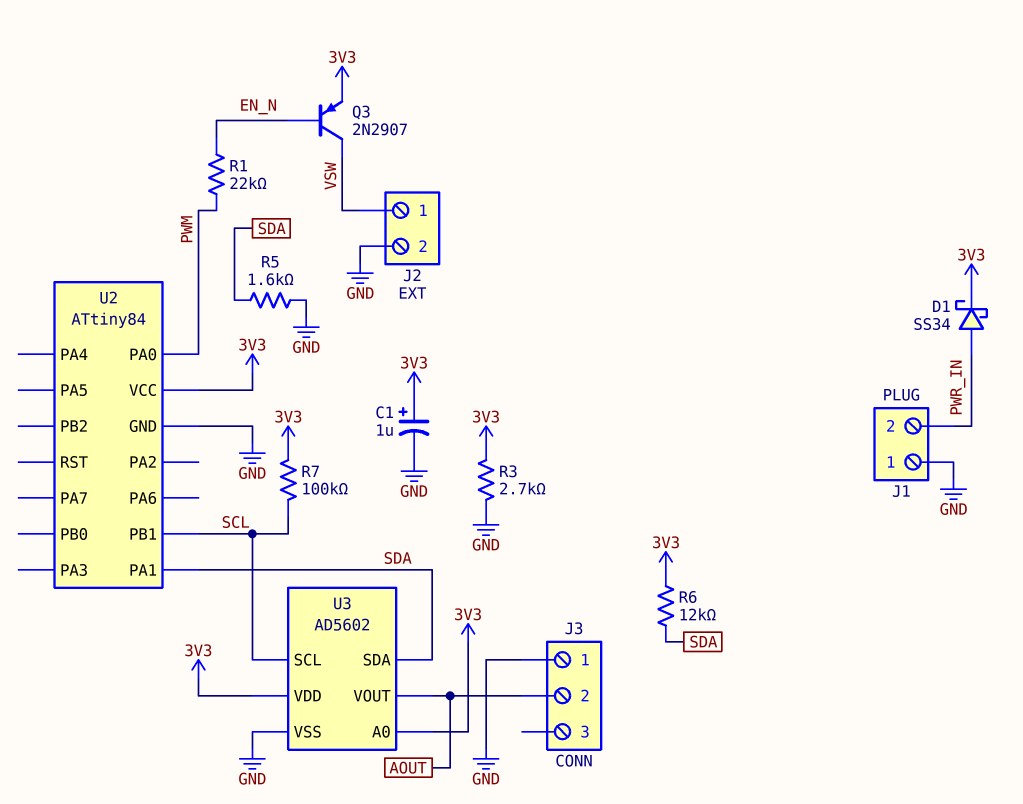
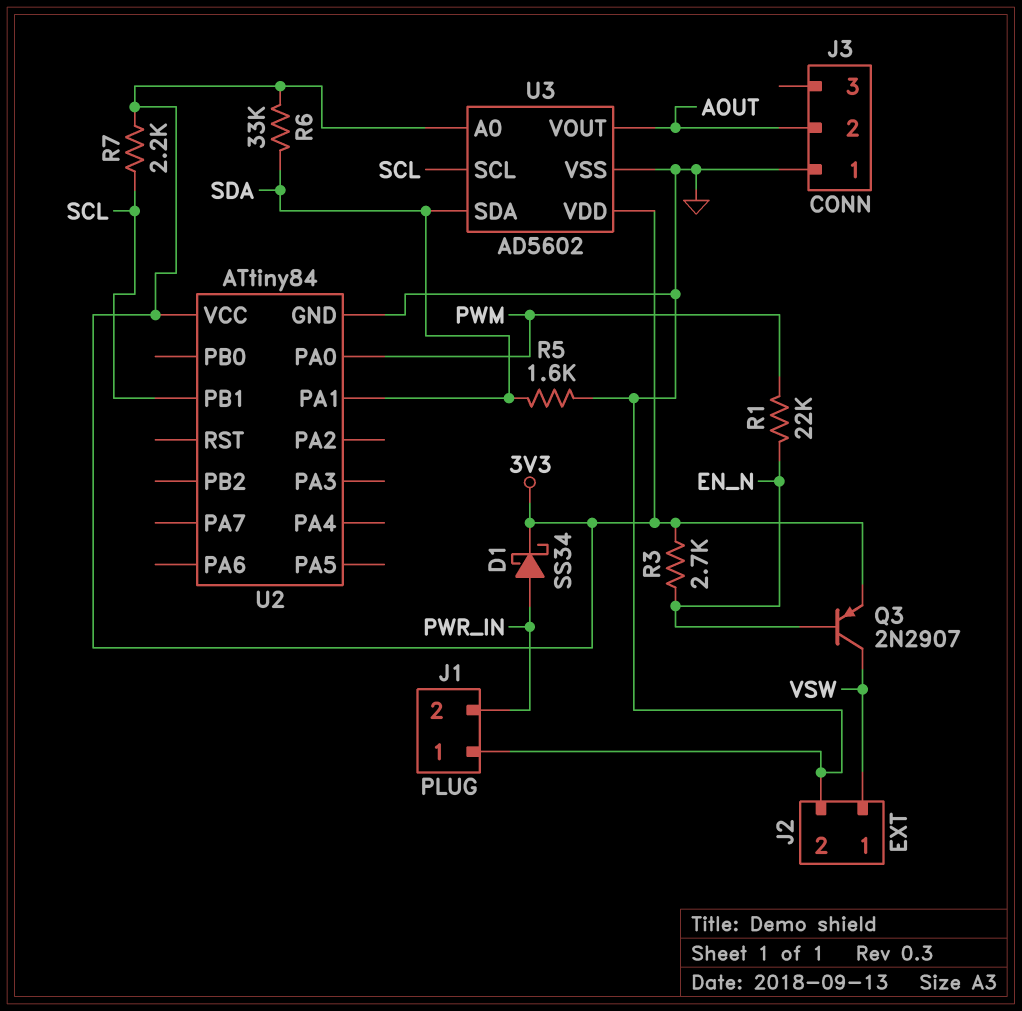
C1: 1uF (plus 3V3, minus GND) -> none
R3: 2.7k (3V3, GND) -> 2.7k (3V3, EN_N)
R6: 12k (3V3, SDA) -> 33k (3V3, SDA)
R7: 100k (3V3, SCL) -> 2.2k (3V3, SCL)

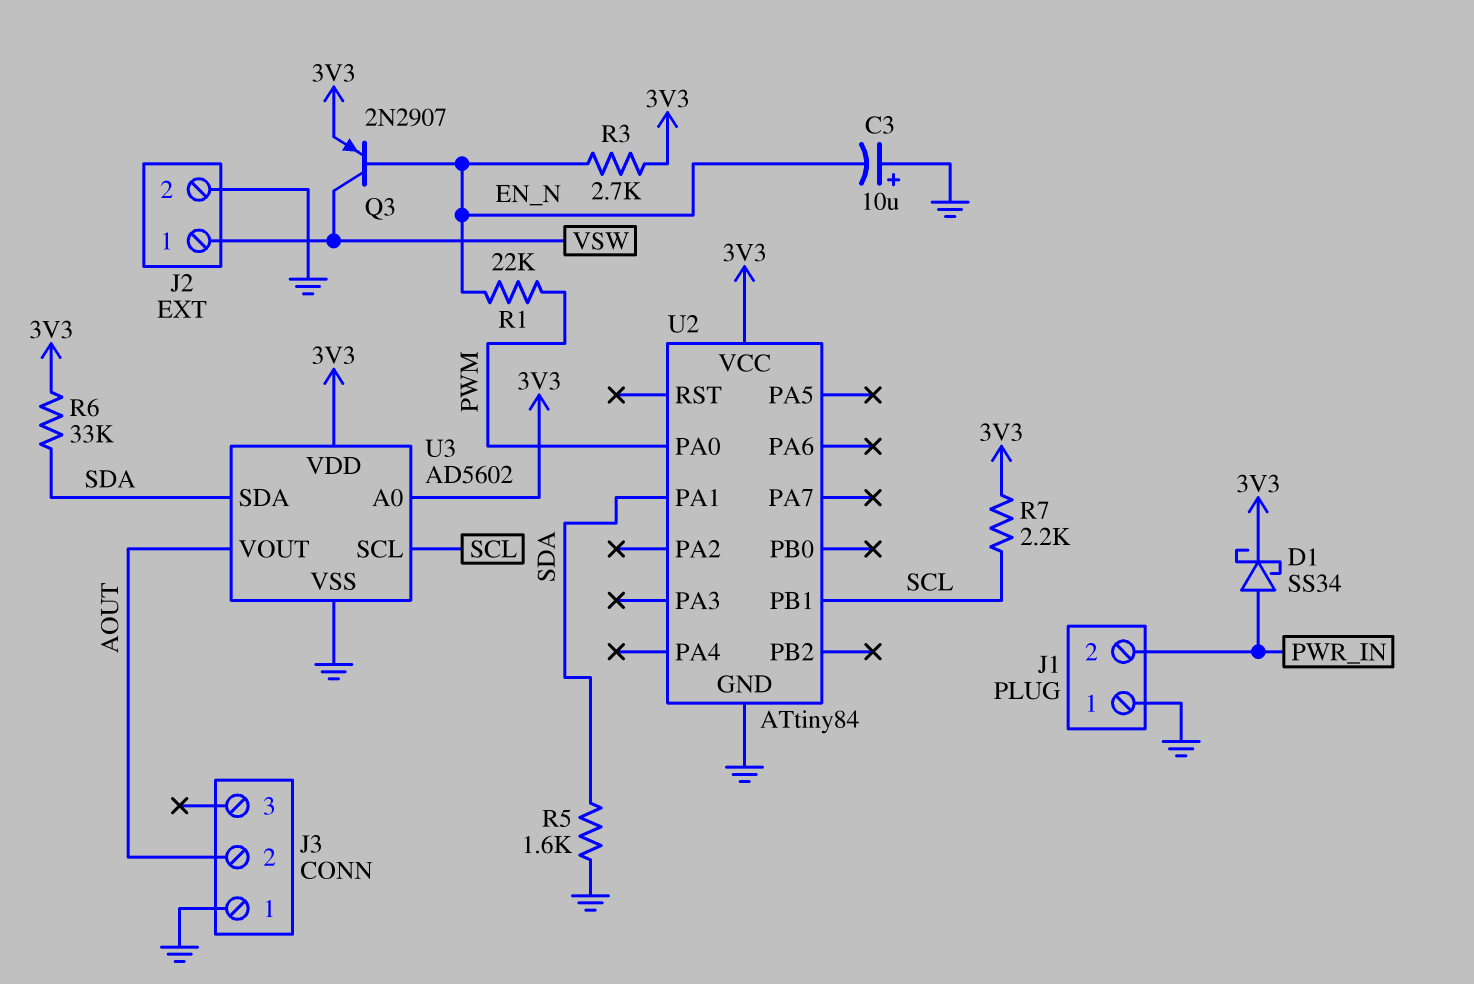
C3: none -> 10uF (plus GND, minus EN_N)

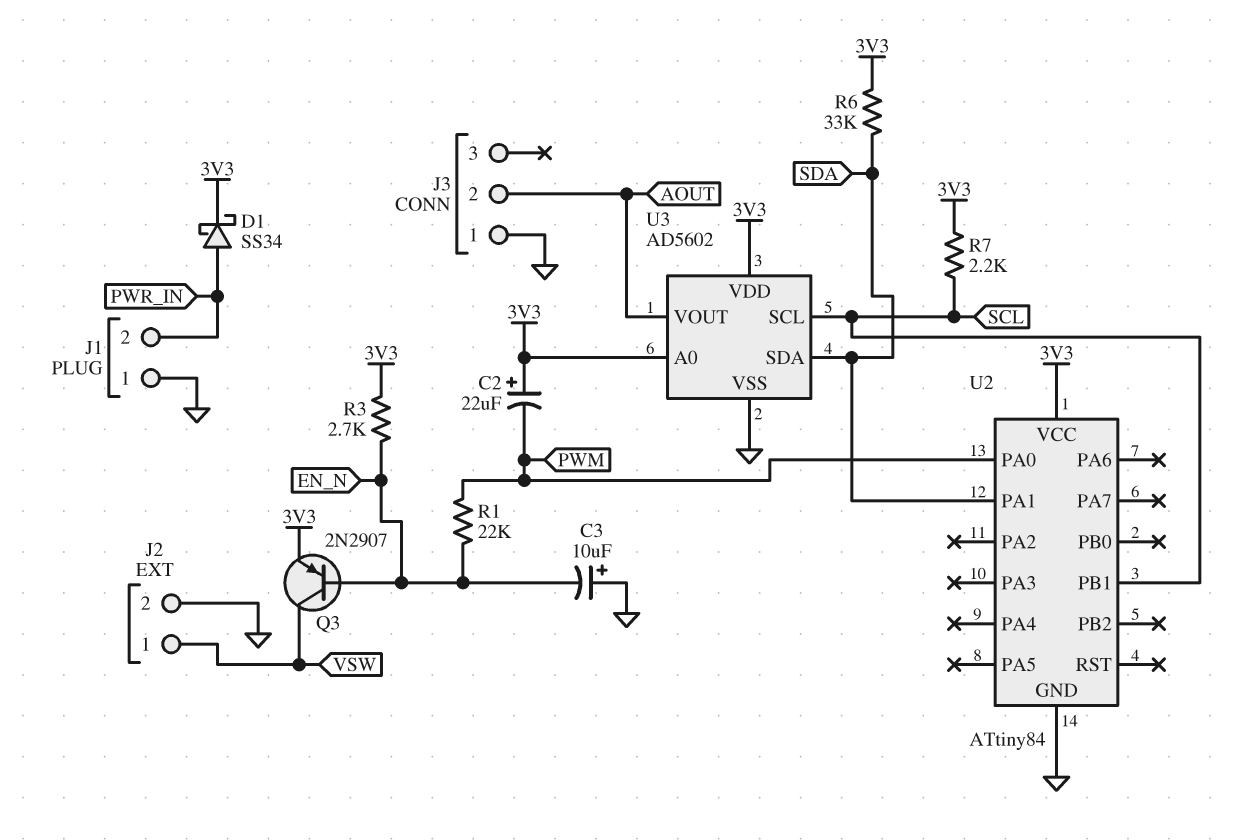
C2: none -> 22uF (plus 3V3, minus PWM)
R5: 1.6k (GND, SDA) -> none

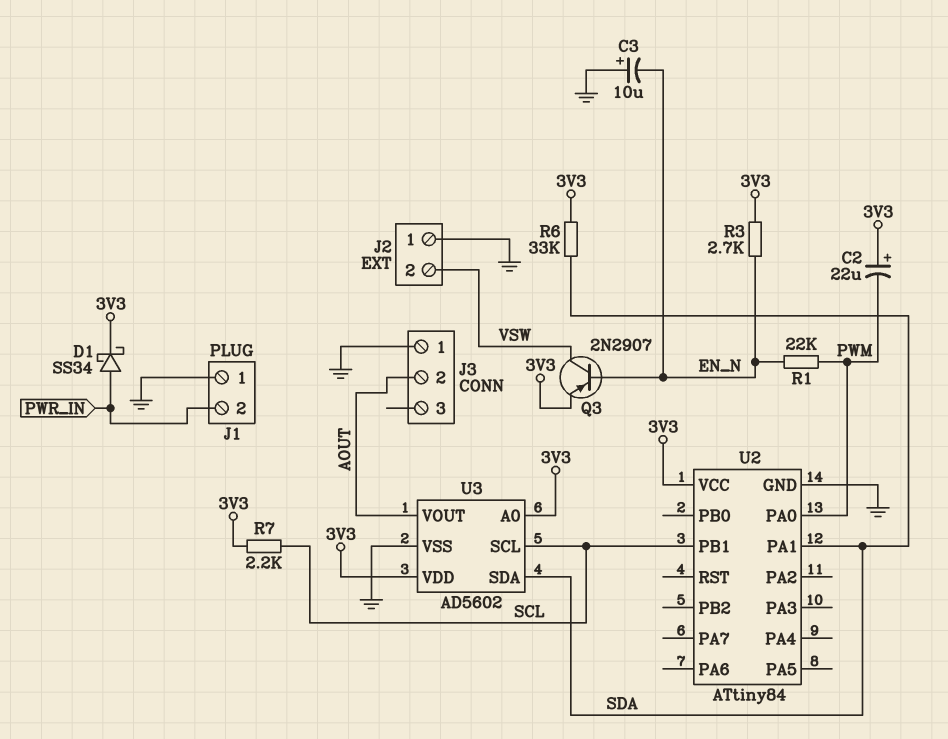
J2 pin 1: VSW -> GND
J2 pin 2: GND -> VSW

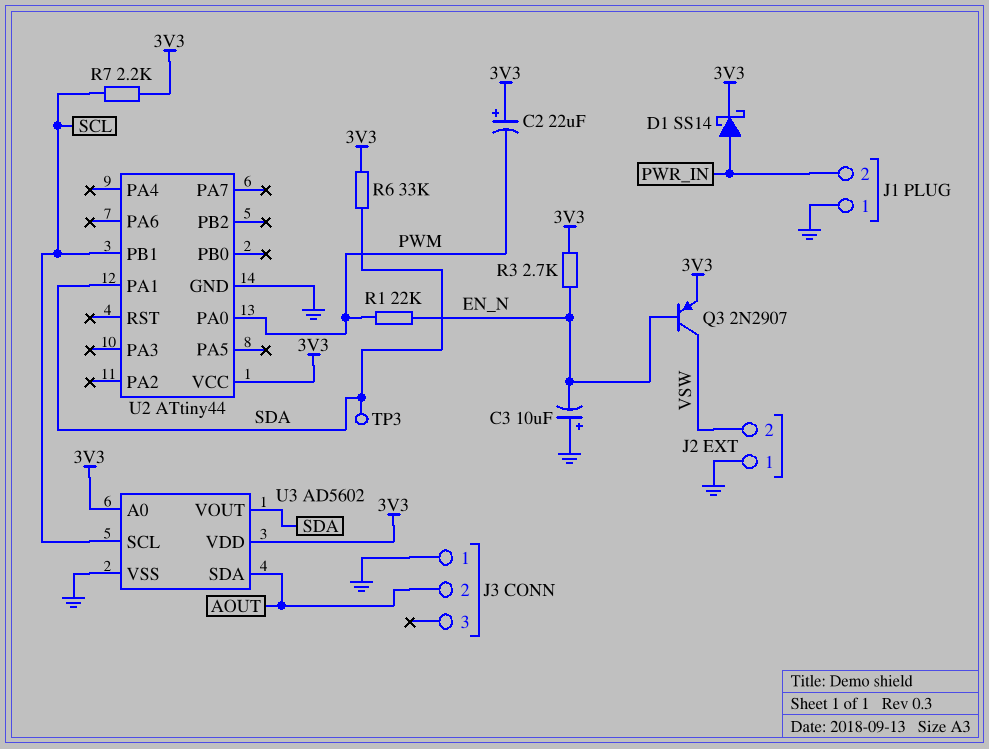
D1: schottky SS34 (A PWR_IN, K 3V3) -> schottky SS14 (A PWR_IN, K 3V3)
TP3: none -> test point (SDA)
U2: ATtiny84 -> ATtiny44
U3 pin SDA: SDA -> AOUT
U3 pin VOUT: AOUT -> SDA

